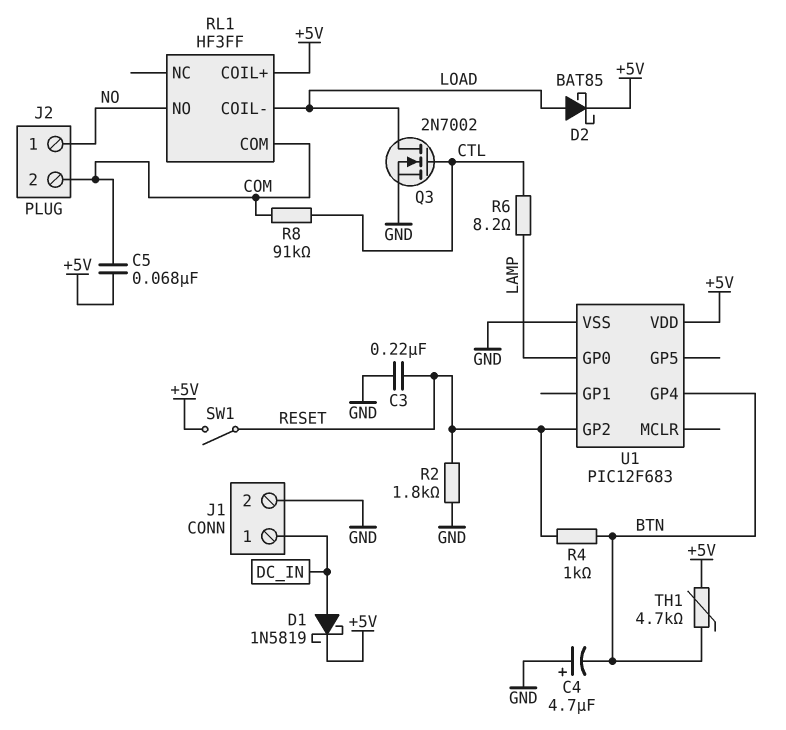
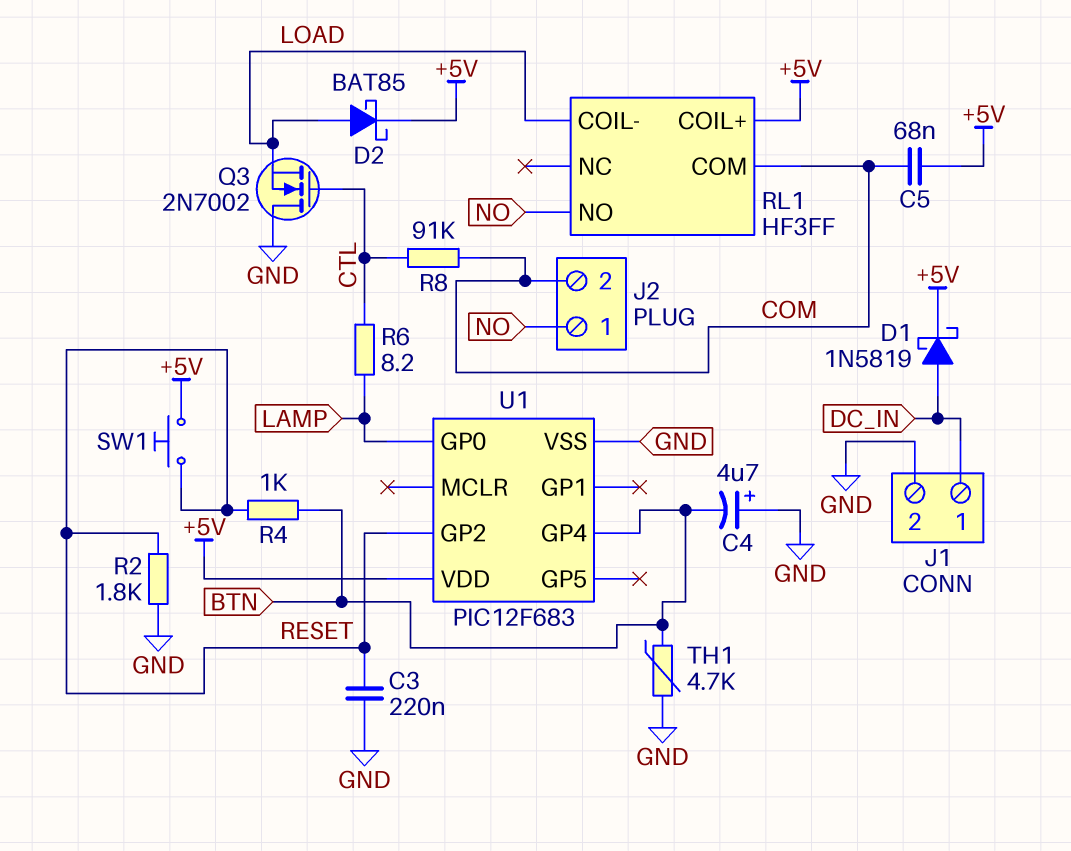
Q3: NMOS 2N7002 (G CTL, D LOAD, S GND) -> NMOS 2N7002 (G CTL, D GND, S LOAD)
SW1: switch (+5V, RESET) -> button (+5V, RESET)
TH1: 4.7k (+5V, BTN) -> 4.7k (BTN, GND)

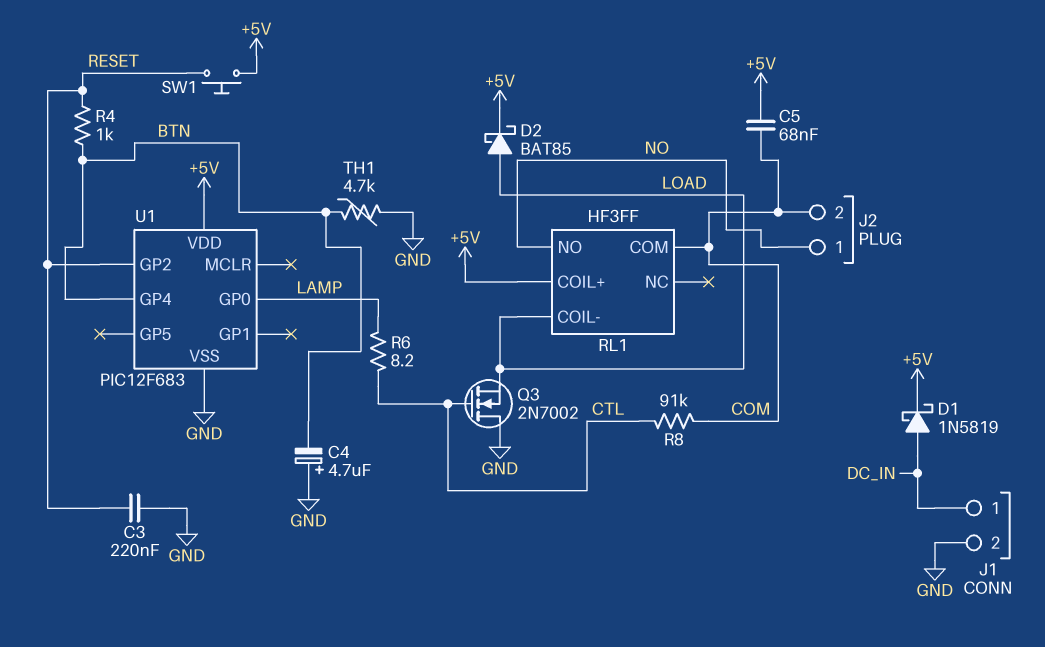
R2: 1.8k (GND, RESET) -> none

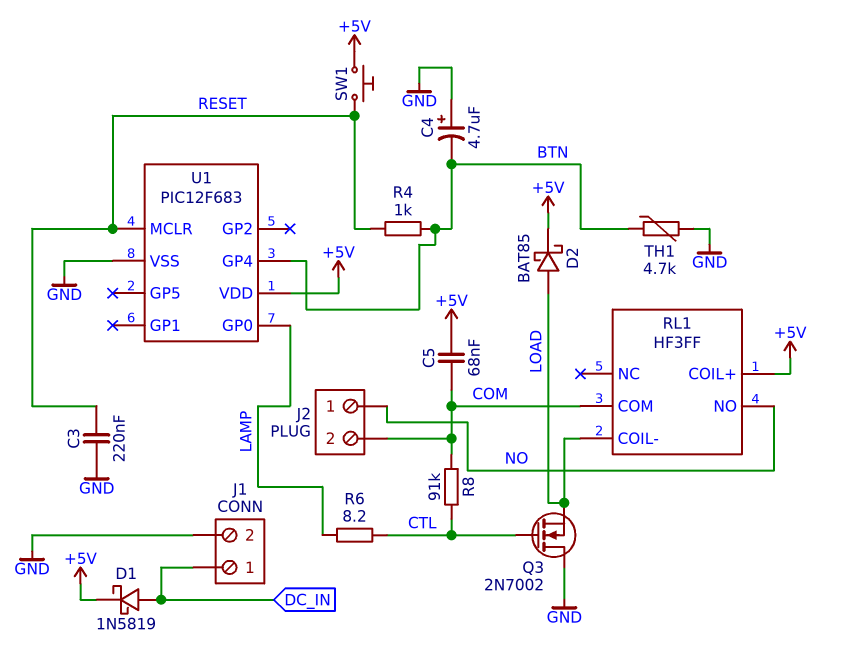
U1 pin GP2: RESET -> none
U1 pin MCLR: none -> RESET

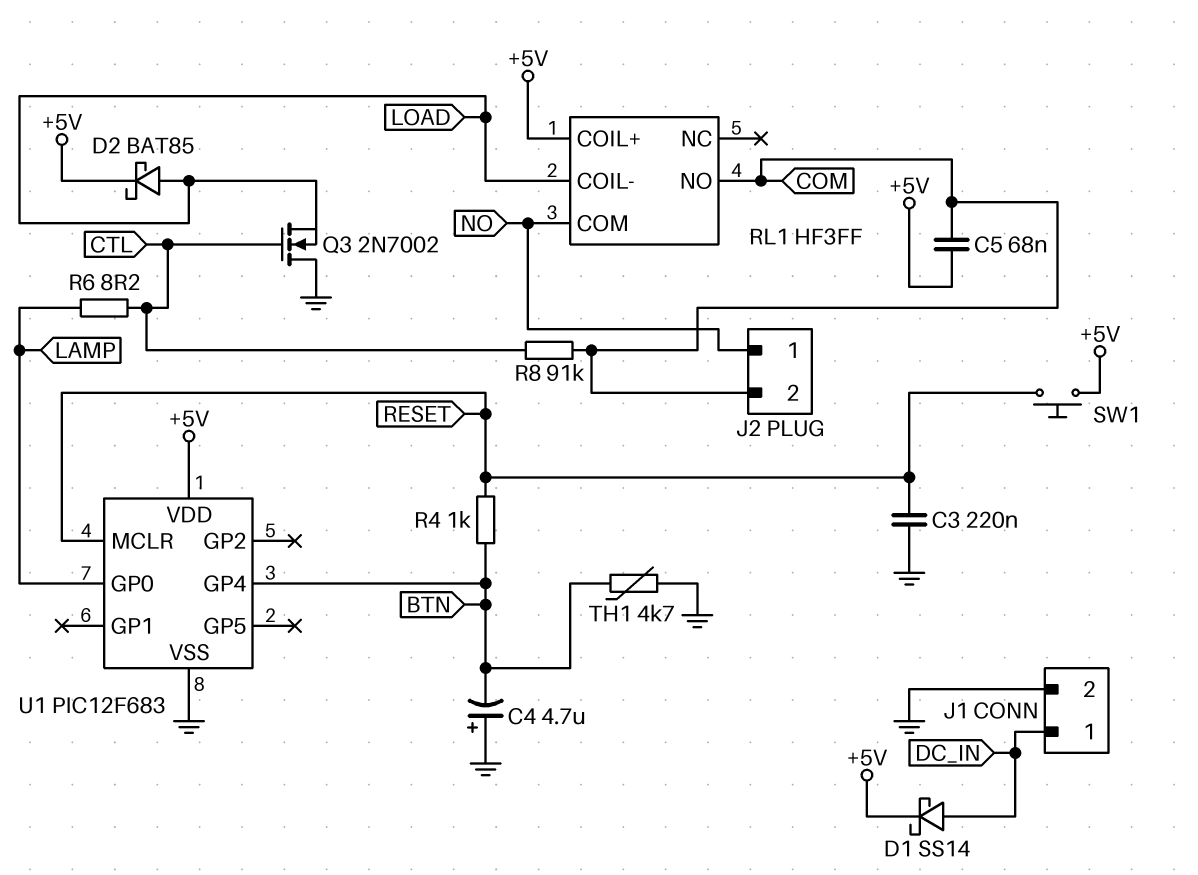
D1: schottky 1N5819 (A DC_IN, K +5V) -> schottky SS14 (A DC_IN, K +5V)
RL1 pin COM: COM -> NO
RL1 pin NO: NO -> COM

